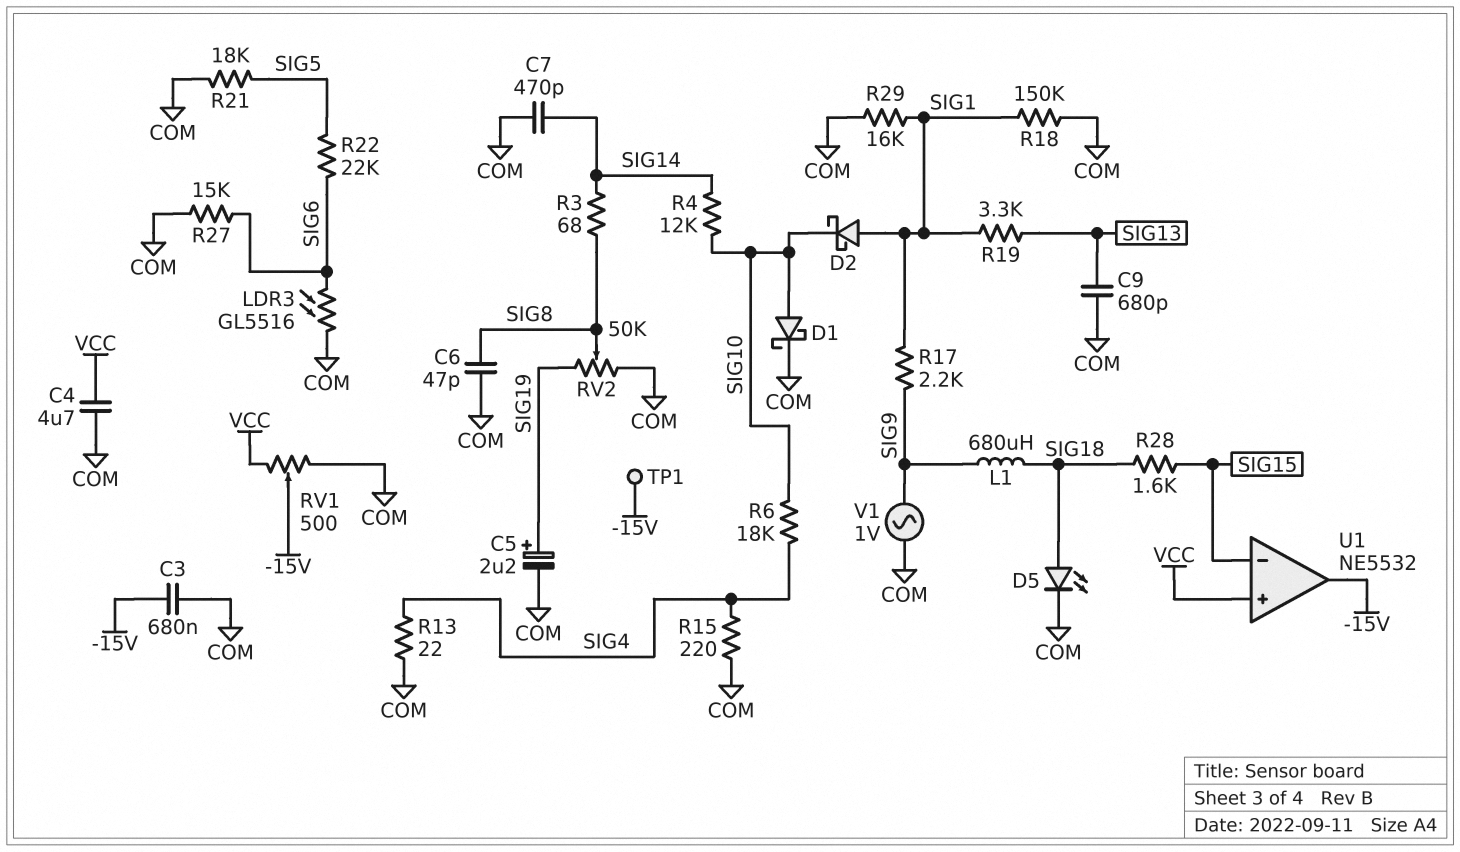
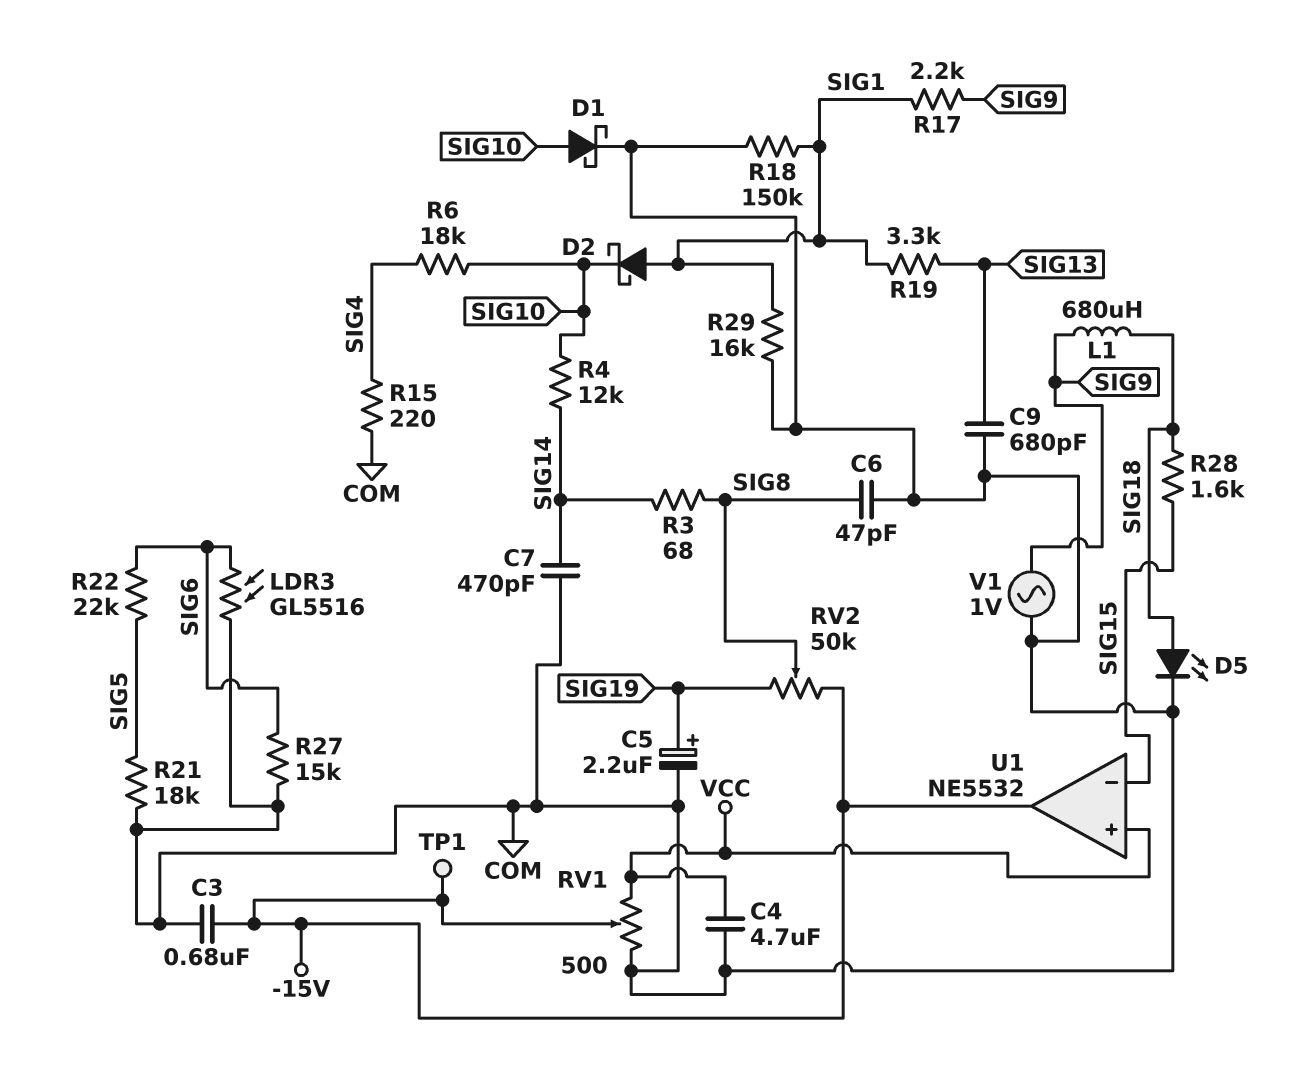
R13: 22 (COM, SIG4) -> none
RV2: 50k (COM, SIG19, wiper SIG8) -> 50k (-15V, SIG19, wiper SIG8)

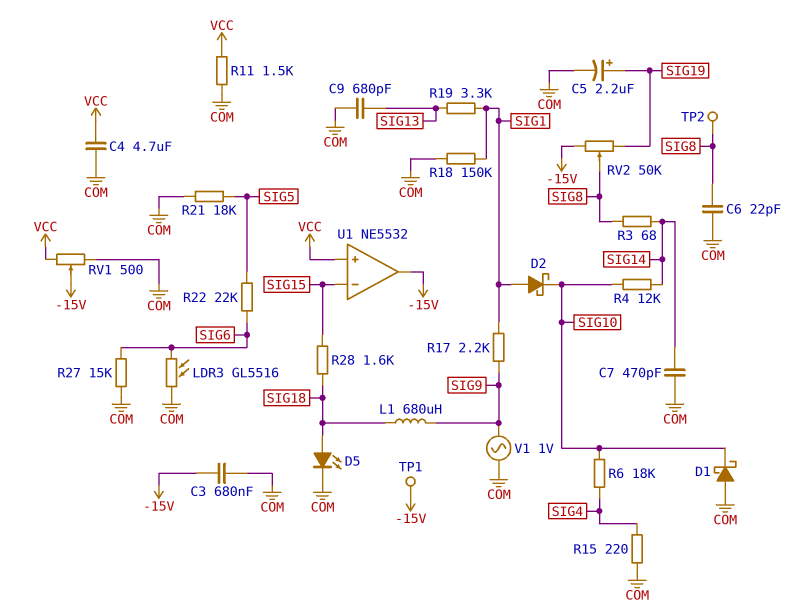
C6: 47pF (COM, SIG8) -> 22pF (COM, SIG8)
D1: schottky (A SIG10, K COM) -> schottky (A COM, K SIG10)
R11: none -> 1.5k (COM, VCC)
R29: 16k (COM, SIG1) -> none
TP2: none -> test point (SIG8)

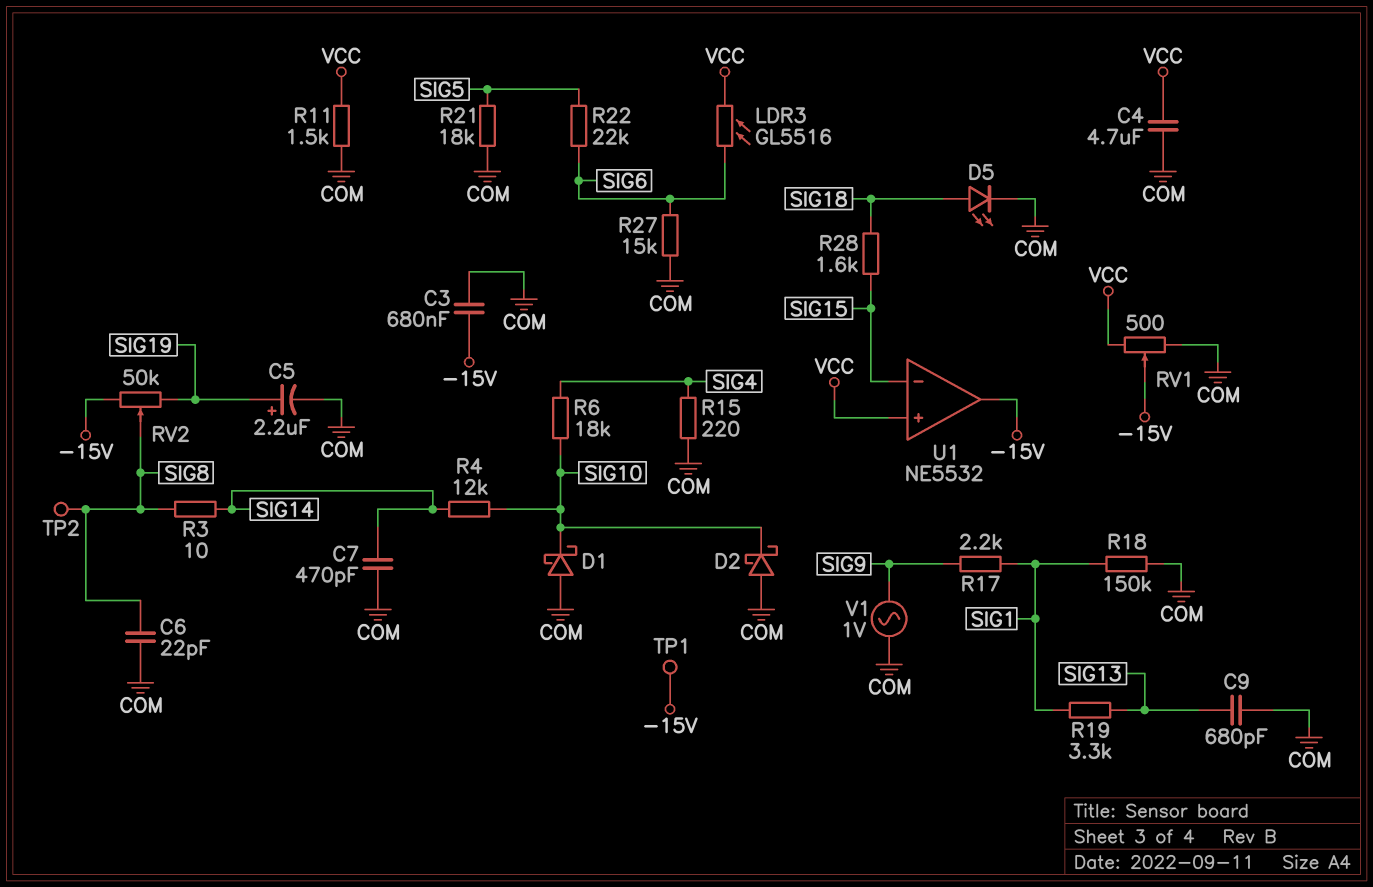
D2: schottky (A SIG1, K SIG10) -> schottky (A COM, K SIG10)
L1: 680uH (SIG9, SIG18) -> none
LDR3: GL5516 (COM, SIG6) -> GL5516 (SIG6, VCC)
R3: 68 (SIG8, SIG14) -> 10 (SIG8, SIG14)

